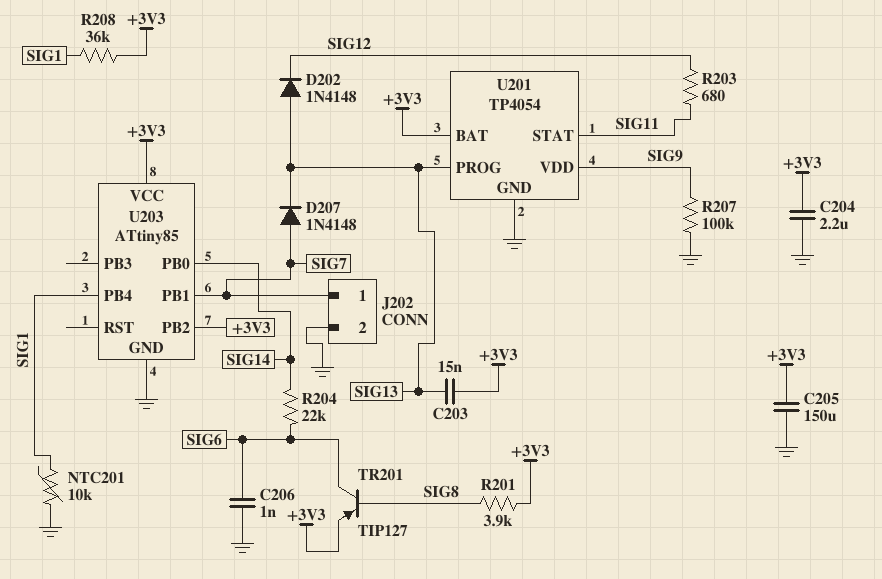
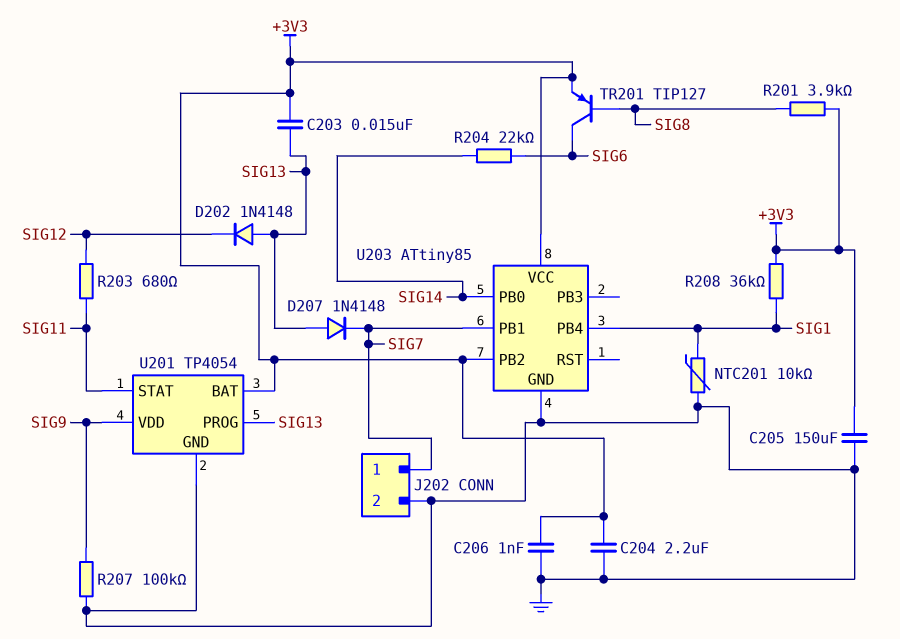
C206: 1nF (GND, SIG6) -> 1nF (+3V3, GND)
D207: diode 1N4148 (A SIG7, K SIG13) -> diode 1N4148 (A SIG13, K SIG7)

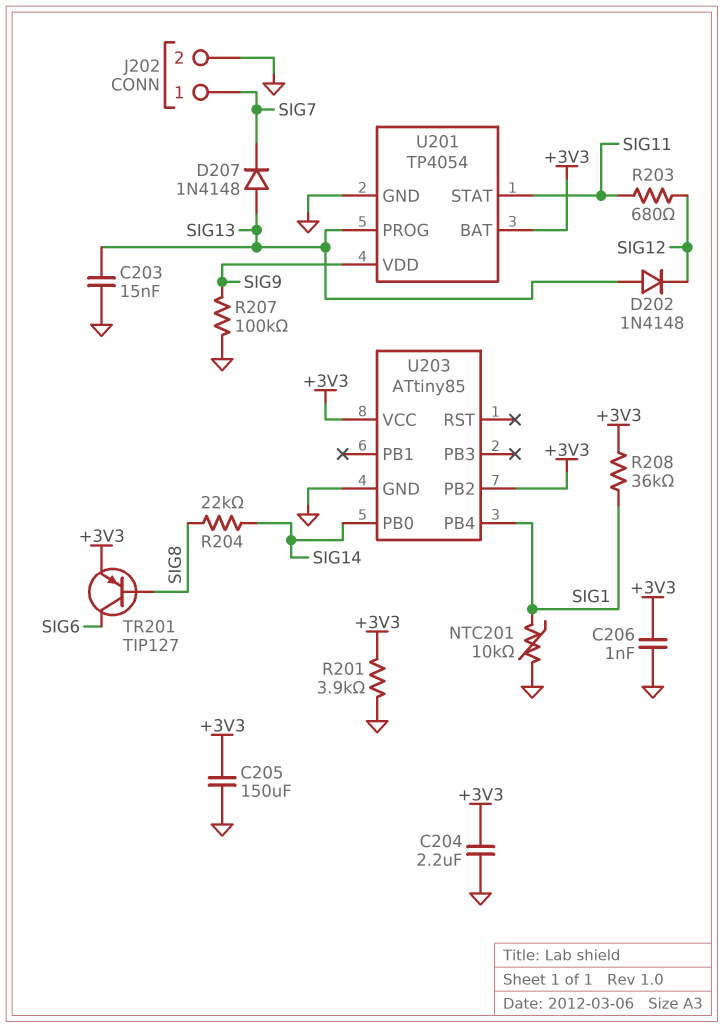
C203: 15nF (+3V3, SIG13) -> 15nF (GND, SIG13)
R201: 3.9k (+3V3, SIG8) -> 3.9k (+3V3, GND)
R204: 22k (SIG6, SIG14) -> 22k (SIG8, SIG14)
U203 pin PB1: SIG7 -> none

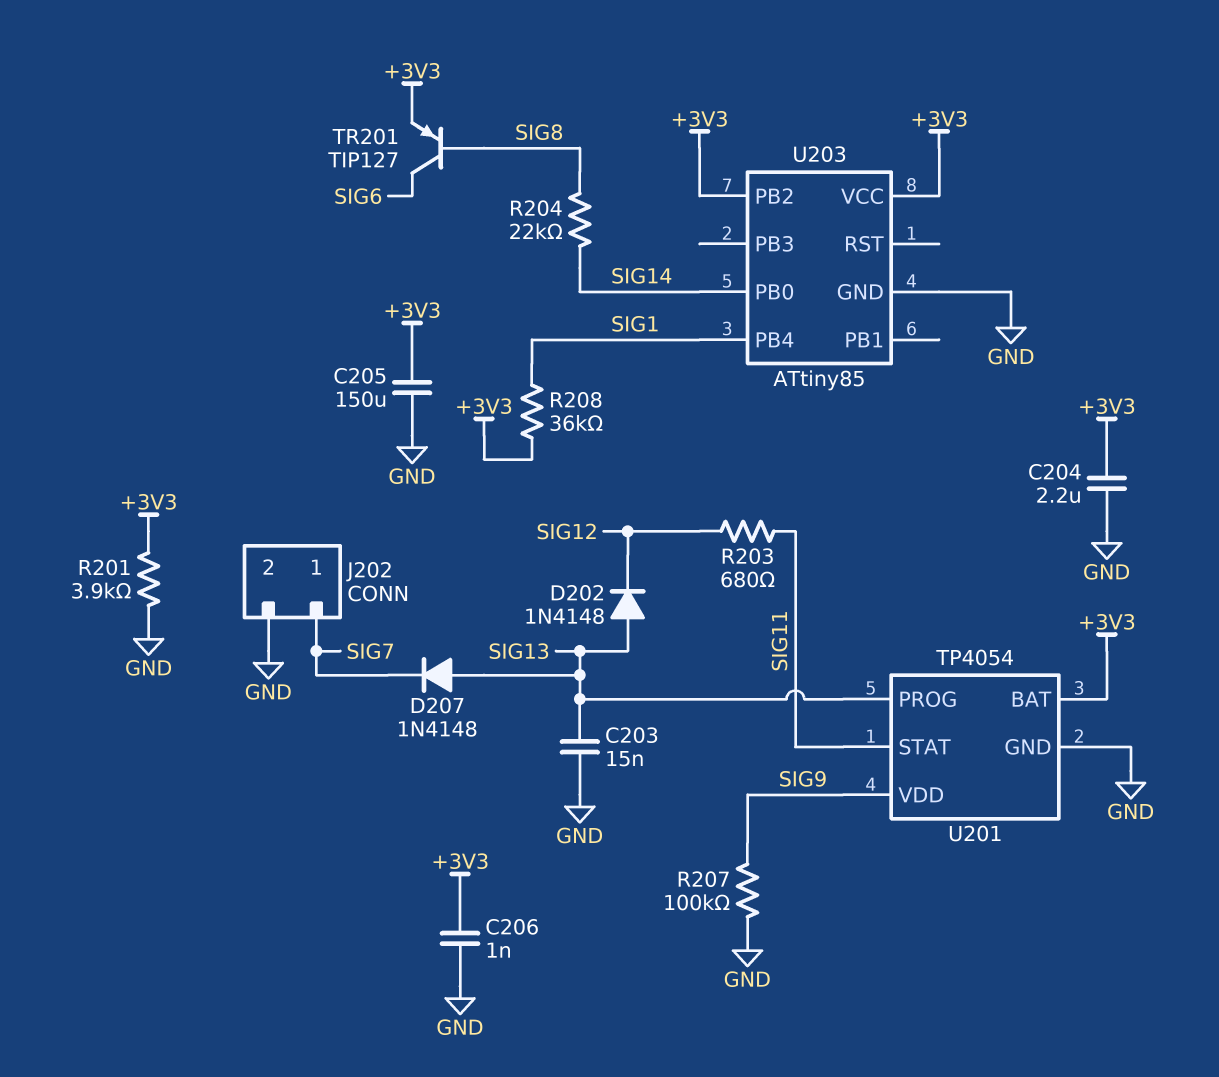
NTC201: 10k (GND, SIG1) -> none

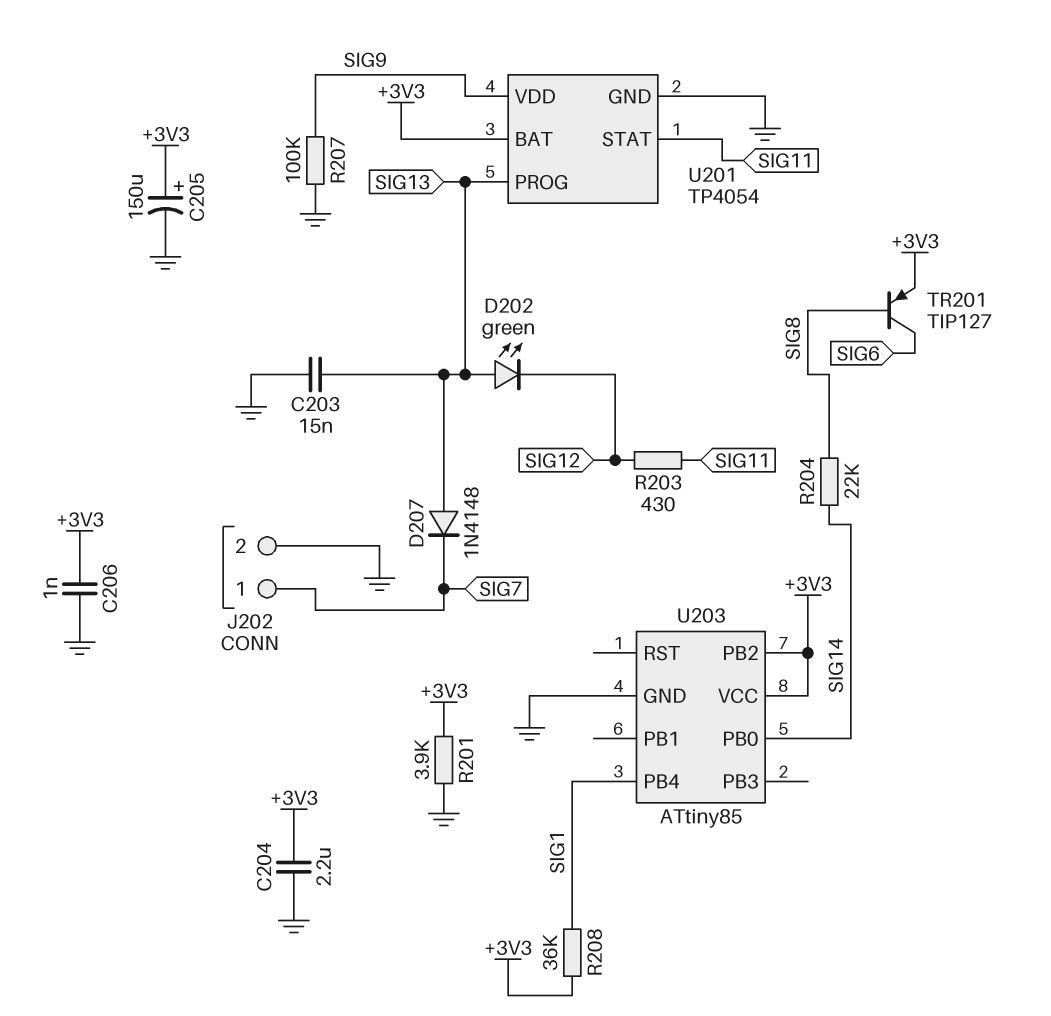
C205: 150uF (+3V3, GND) -> 150uF (plus +3V3, minus GND)
D202: diode 1N4148 (A SIG13, K SIG12) -> LED green (A SIG13, K SIG12)
R203: 680 (SIG11, SIG12) -> 430 (SIG11, SIG12)

